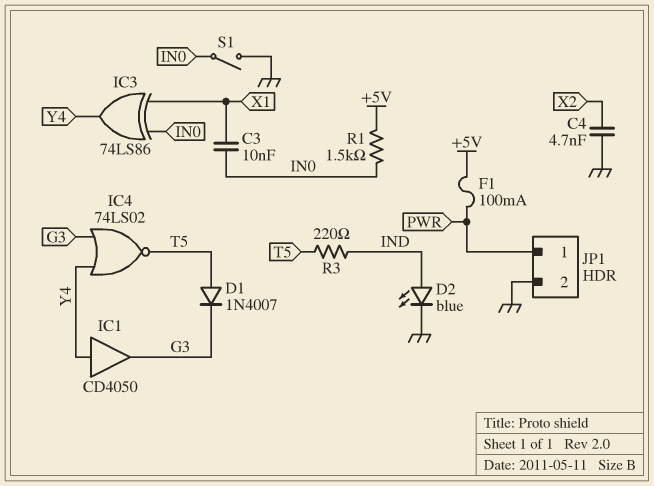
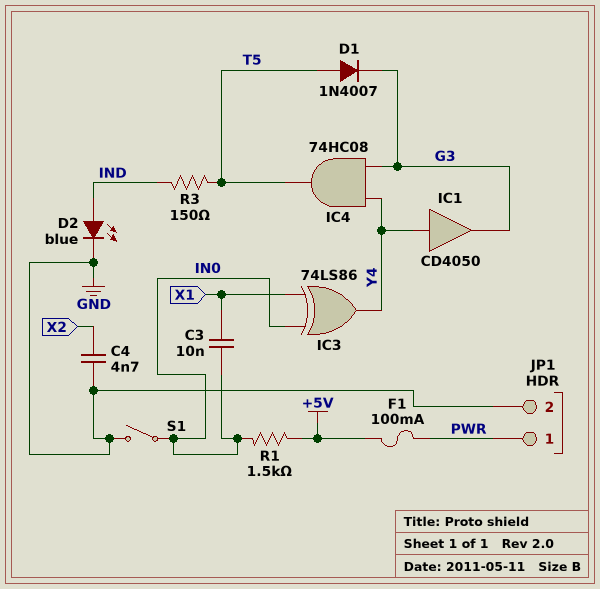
IC4: NOR 74LS02 (in G3, in Y4, out T5) -> AND 74HC08 (in G3, in Y4, out T5)
R3: 220 (IND, T5) -> 150 (IND, T5)

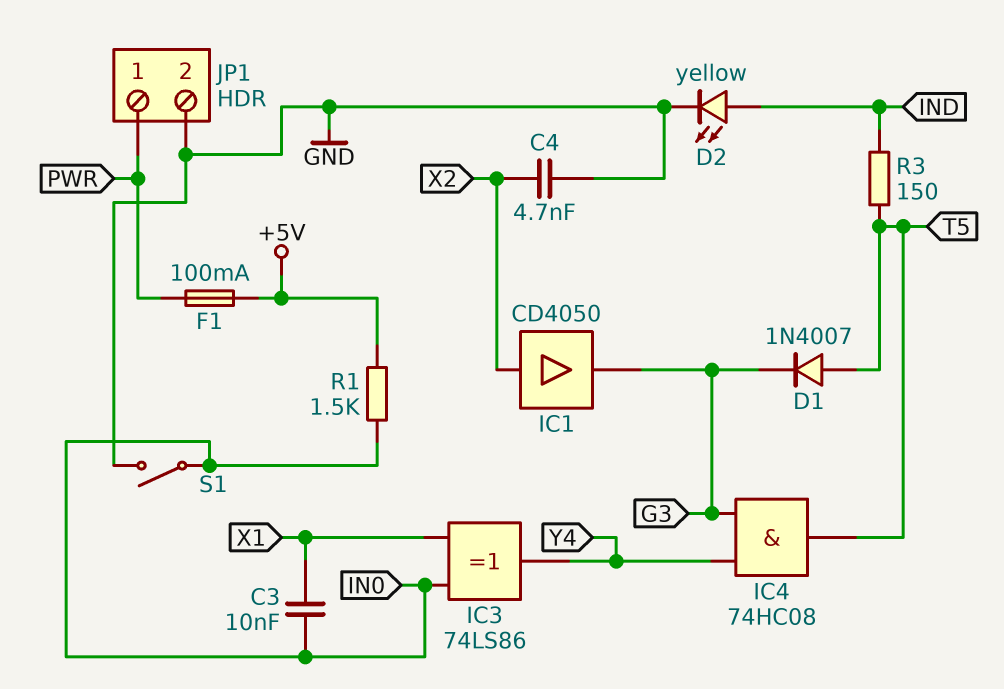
D2: LED blue (A IND, K GND) -> LED yellow (A IND, K GND)
IC1: buffer CD4050 (in Y4, out G3) -> buffer CD4050 (in X2, out G3)

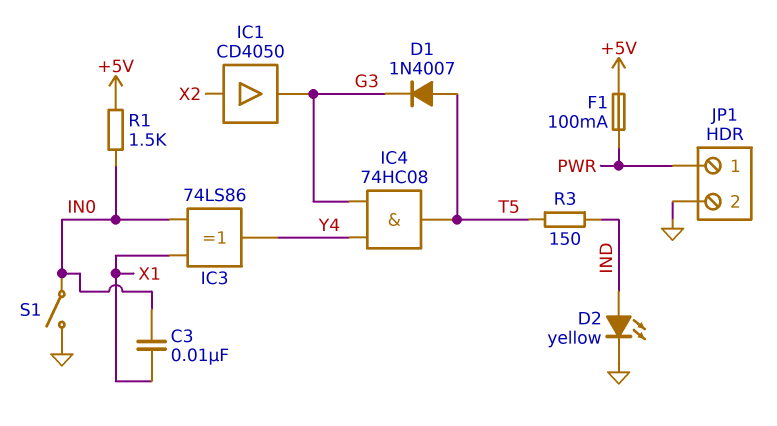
C4: 4.7nF (GND, X2) -> none

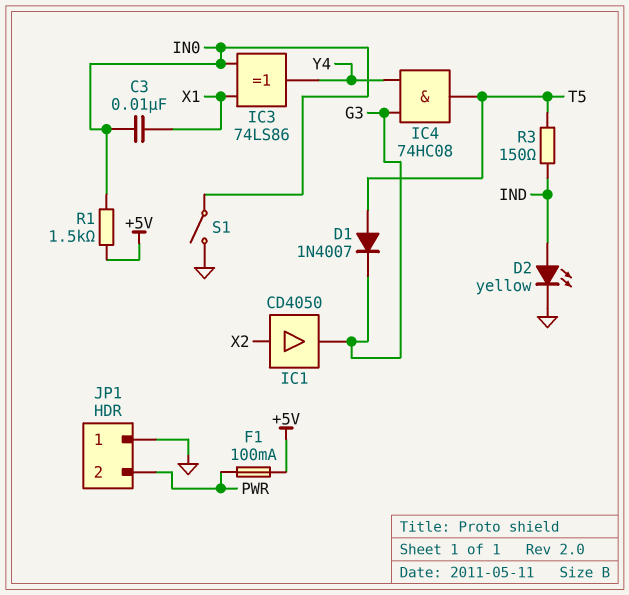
JP1 pin 1: PWR -> GND
JP1 pin 2: GND -> PWR

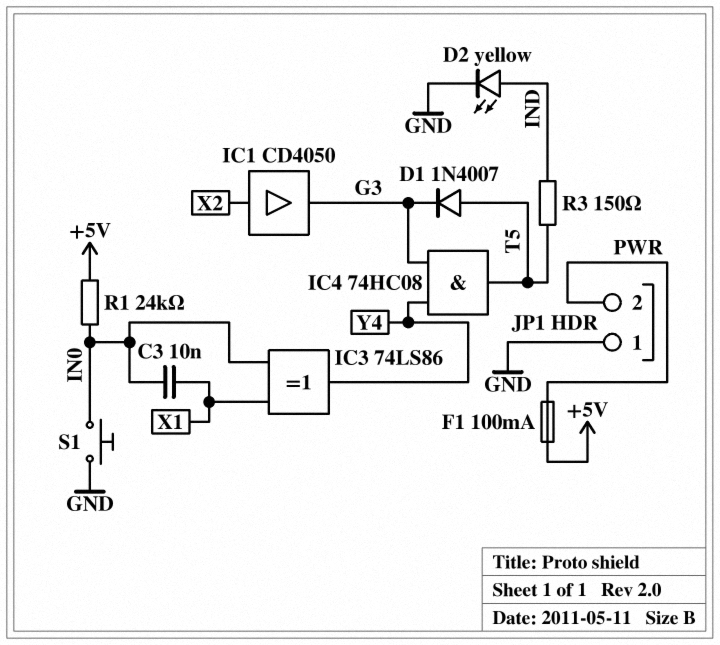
R1: 1.5k (+5V, IN0) -> 24k (+5V, IN0)
S1: switch (GND, IN0) -> button (GND, IN0)

